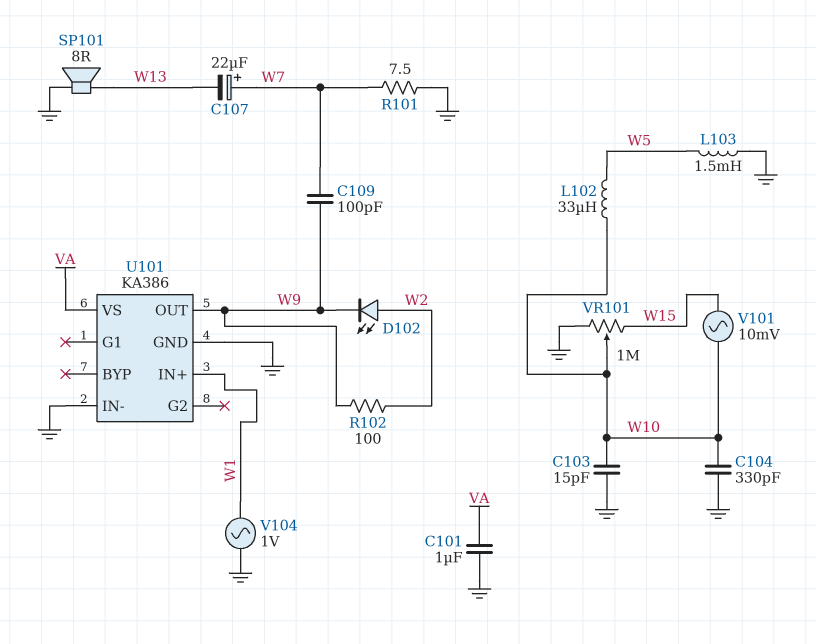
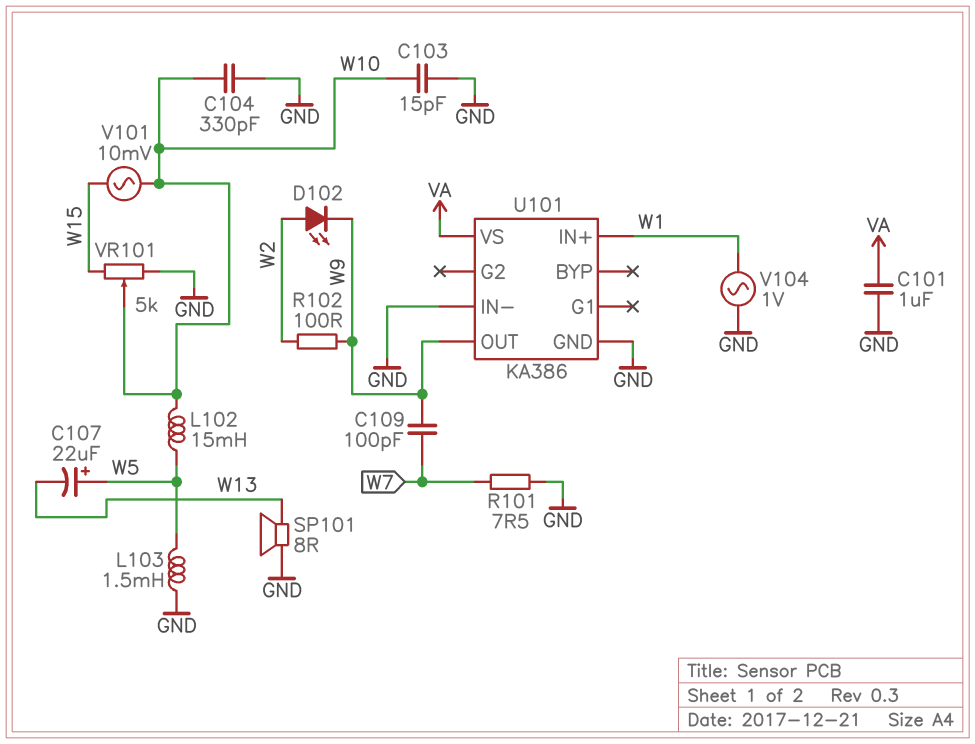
C107: 22uF (plus W7, minus W13) -> 22uF (plus W5, minus W13)
L102: 33uH (W5, W10) -> 15mH (W5, W10)
VR101: 1M (GND, W15, wiper W10) -> 5k (GND, W15, wiper W10)

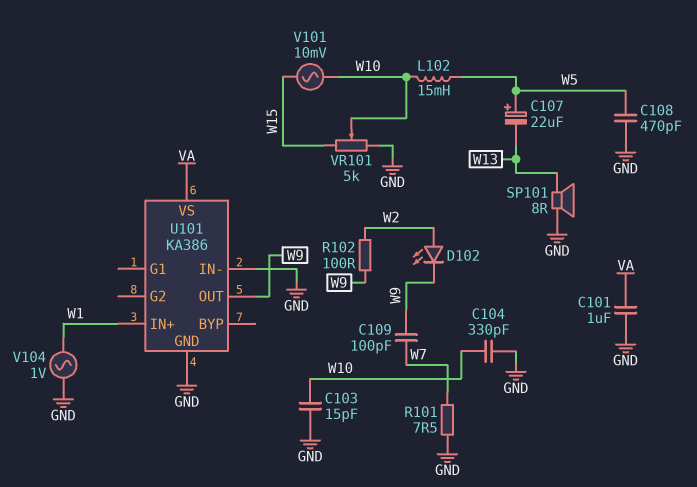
C108: none -> 470pF (GND, W5)
L103: 1.5mH (GND, W5) -> none

